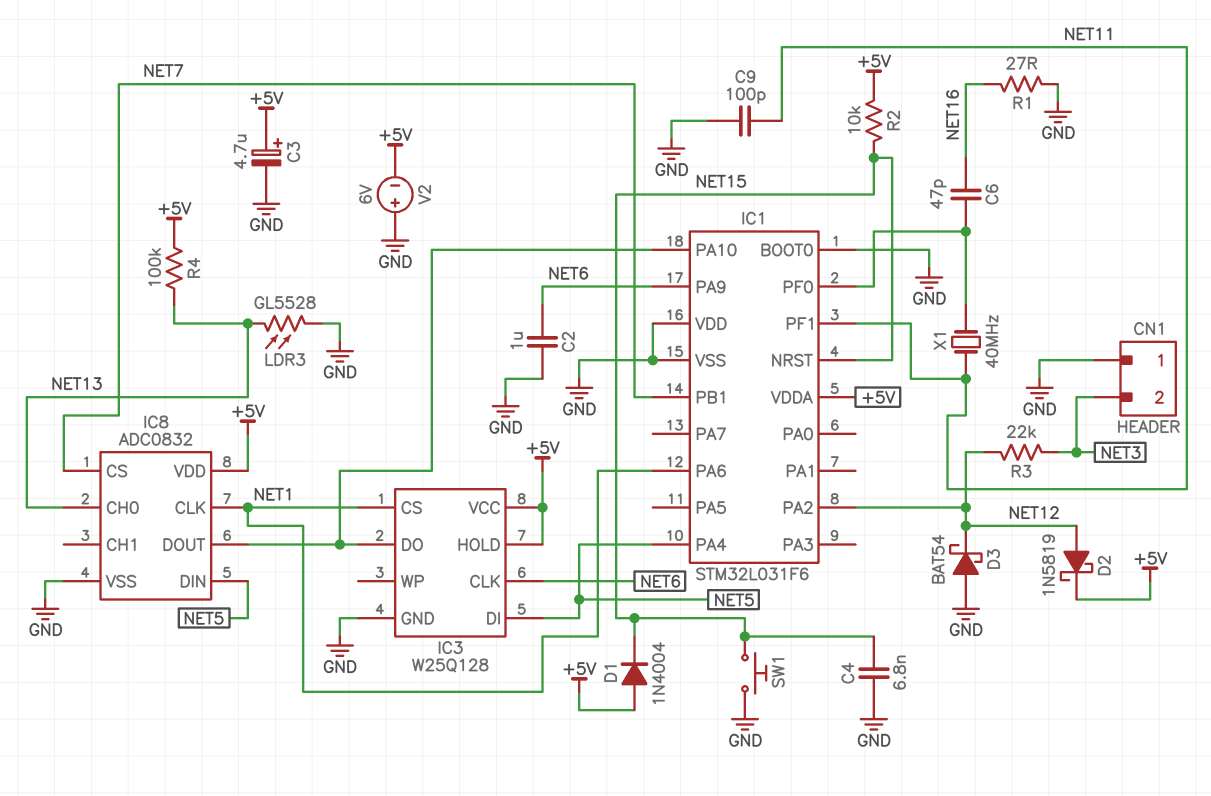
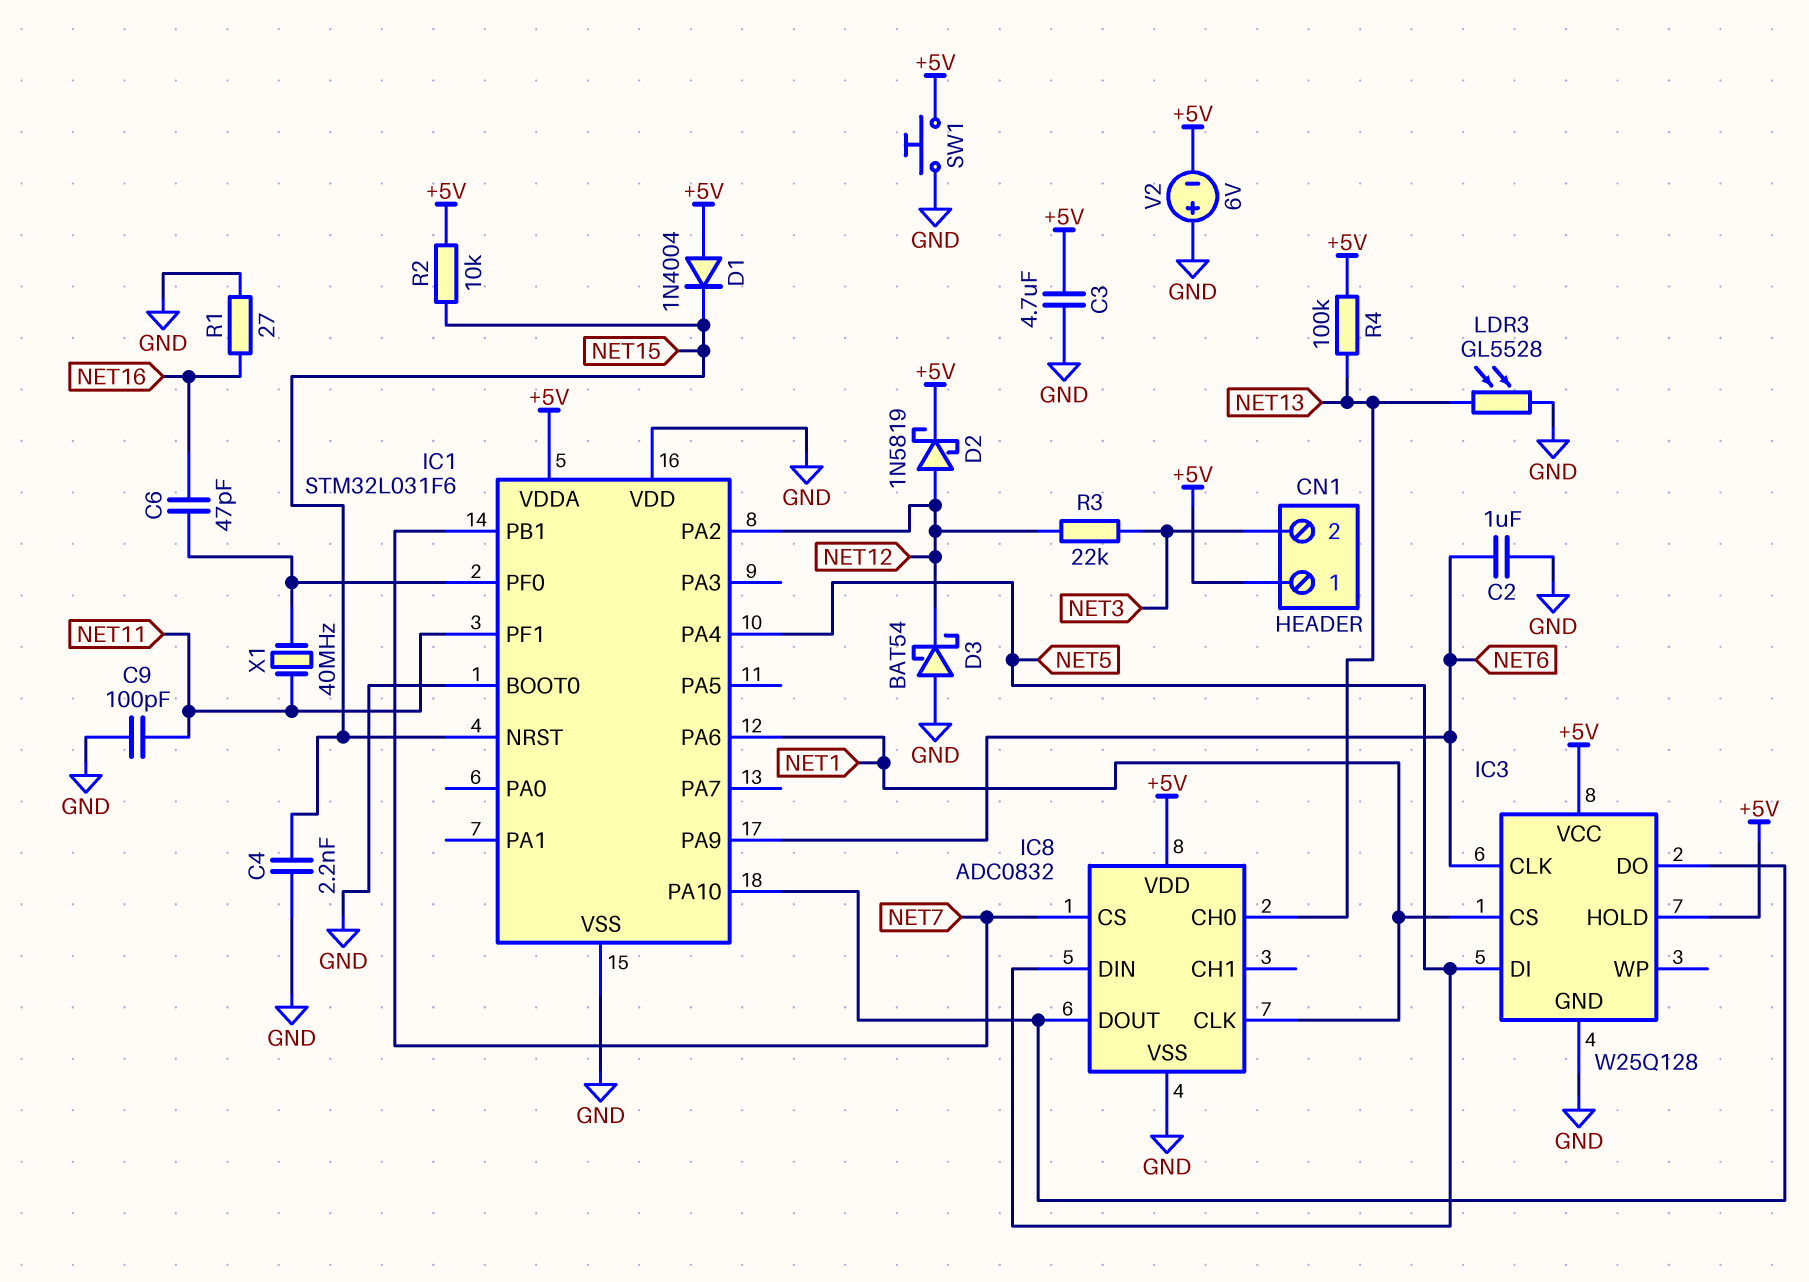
C3: 4.7uF (plus +5V, minus GND) -> 4.7uF (+5V, GND)
C4: 6.8nF (GND, NET15) -> 2.2nF (GND, NET15)
CN1 pin 1: GND -> +5V
SW1: button (GND, NET15) -> button (+5V, GND)

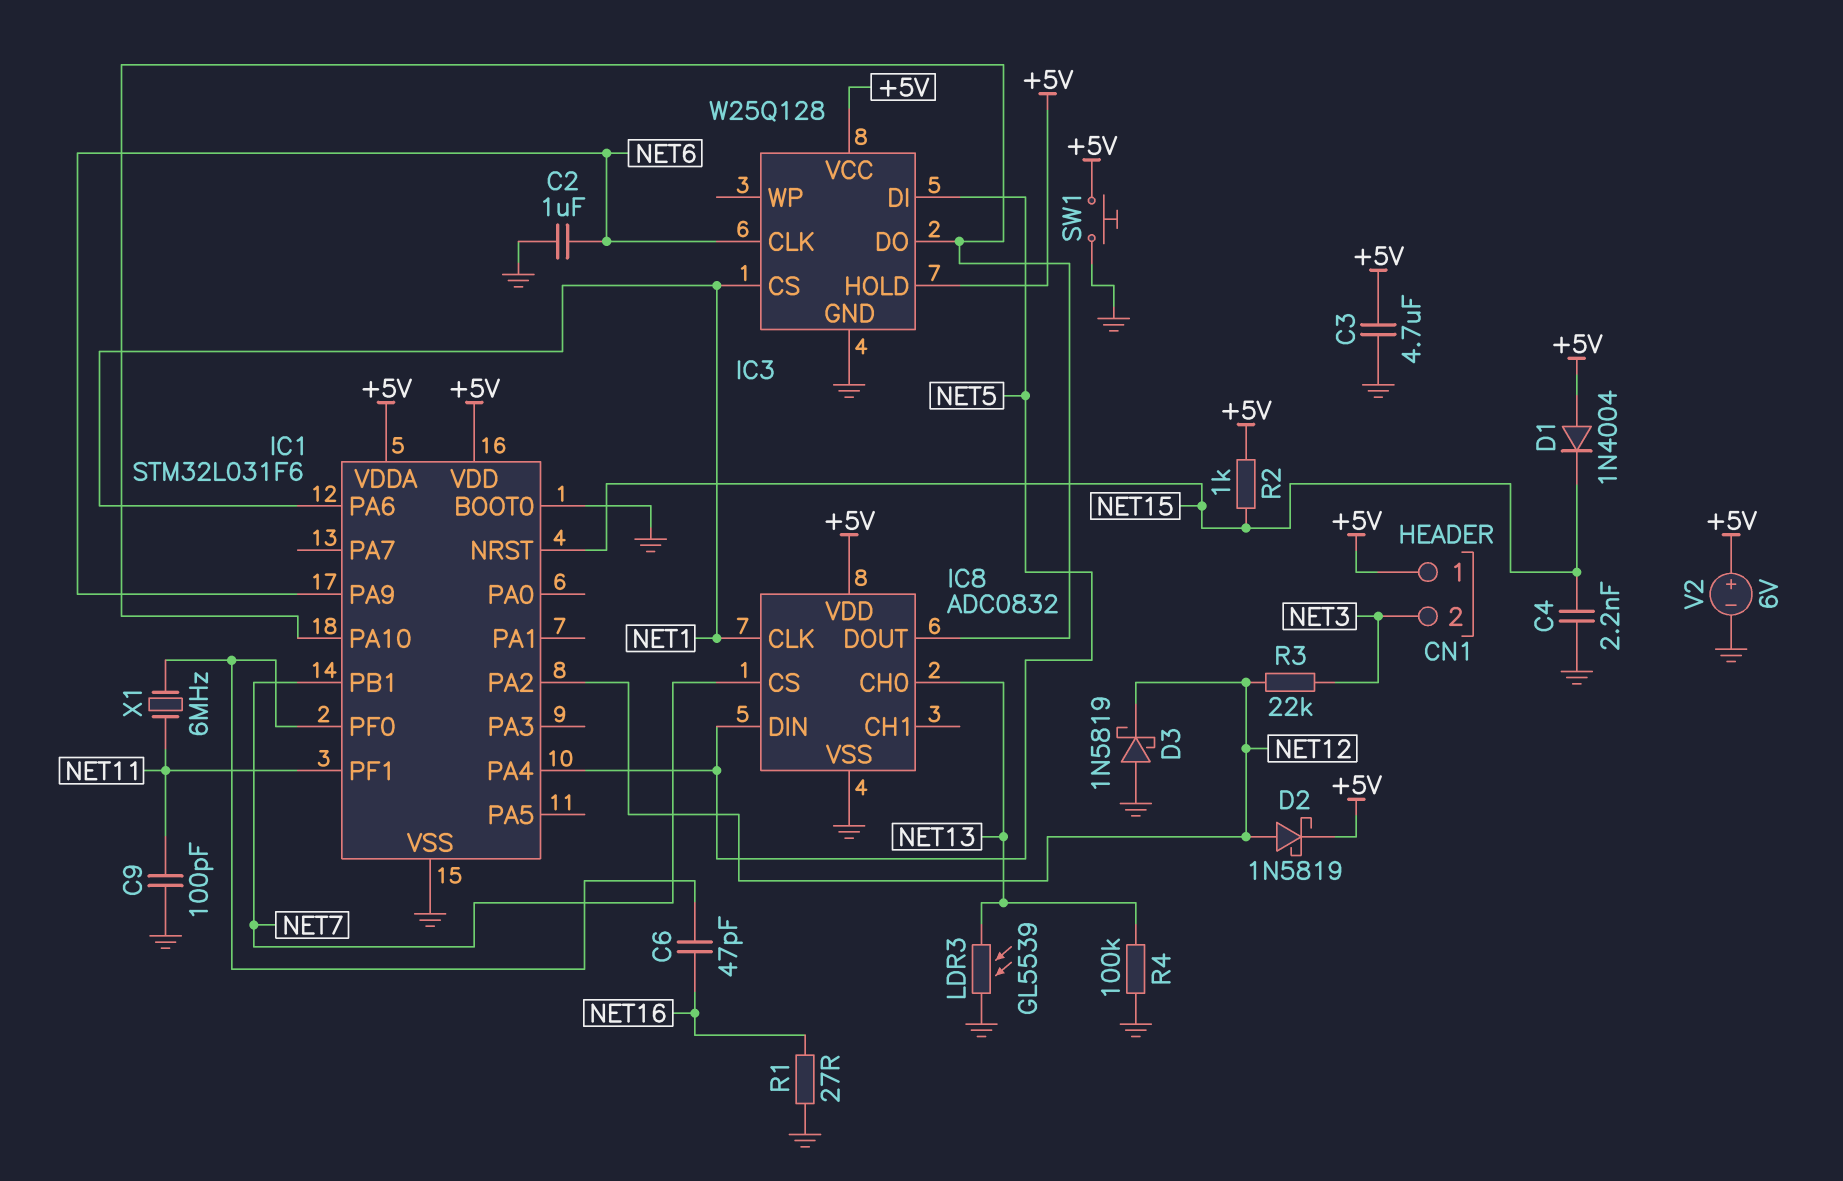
D3: schottky BAT54 (A GND, K NET12) -> schottky 1N5819 (A GND, K NET12)
IC1 pin VDD: GND -> +5V
LDR3: GL5528 (GND, NET13) -> GL5539 (GND, NET13)
R2: 10k (+5V, NET15) -> 1k (+5V, NET15)
R4: 100k (+5V, NET13) -> 100k (GND, NET13)
V2: 6V (plus GND, minus +5V) -> 6V (plus +5V, minus GND)
X1: 40MHz (IC1/PF0, NET11) -> 6MHz (IC1/PF0, NET11)

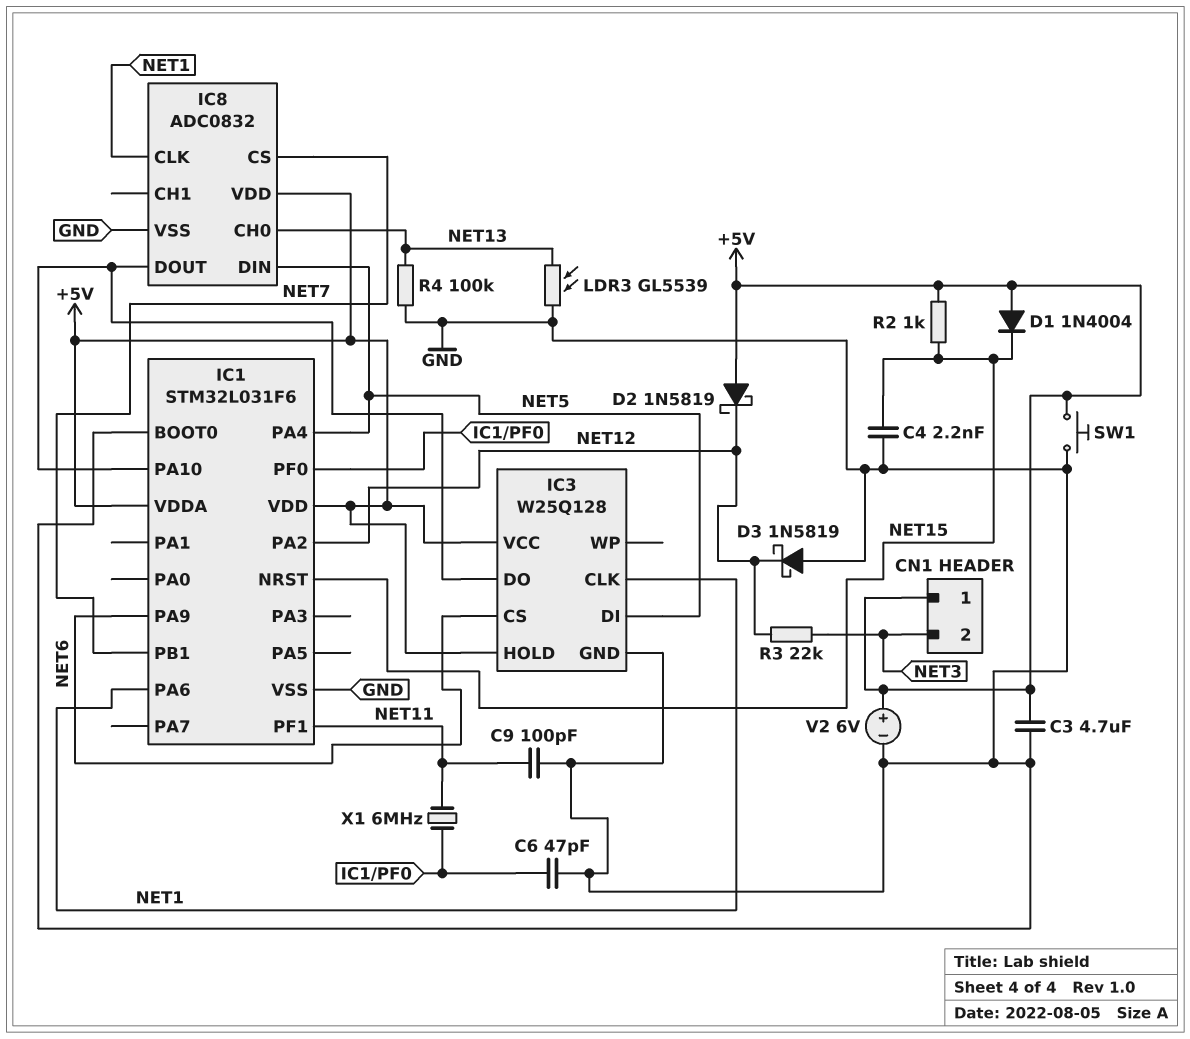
C2: 1uF (GND, NET6) -> none
C6: 47pF (IC1/PF0, NET16) -> 47pF (GND, IC1/PF0)
D2: schottky 1N5819 (A NET12, K +5V) -> schottky 1N5819 (A +5V, K NET12)
IC3 pin CLK: NET6 -> NET1
IC3 pin CS: NET1 -> NET6
R1: 27 (GND, NET16) -> none

